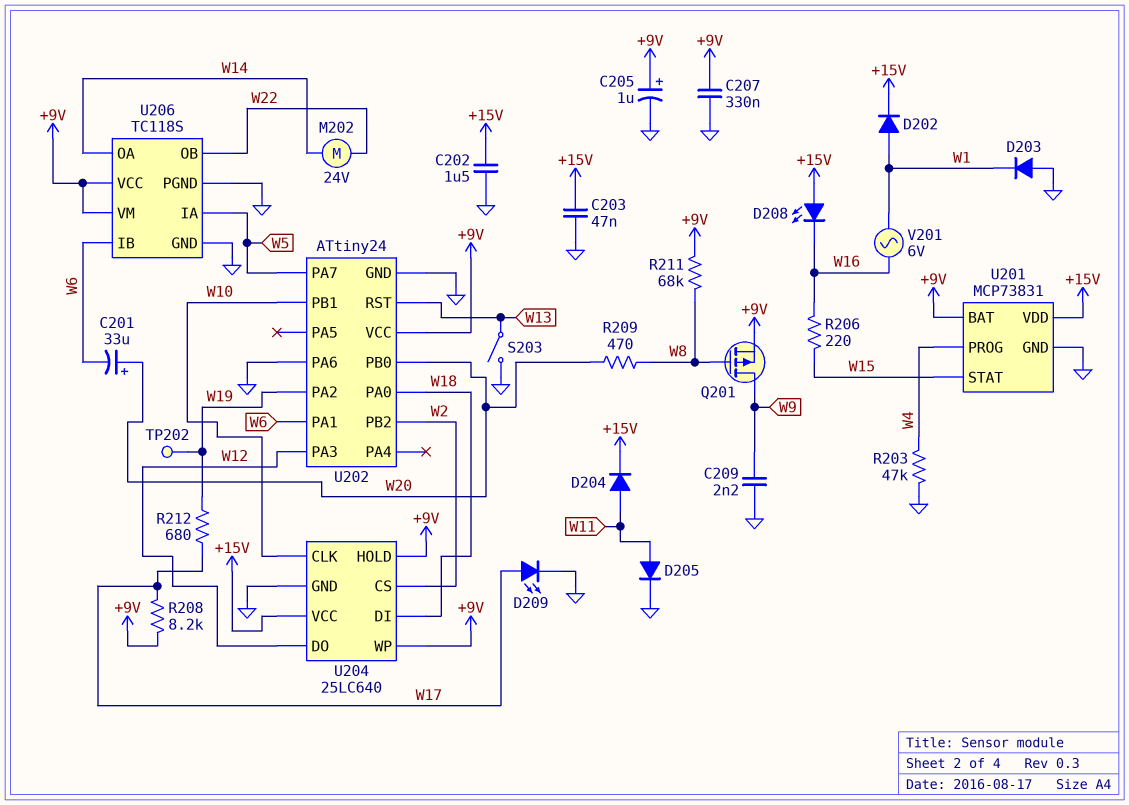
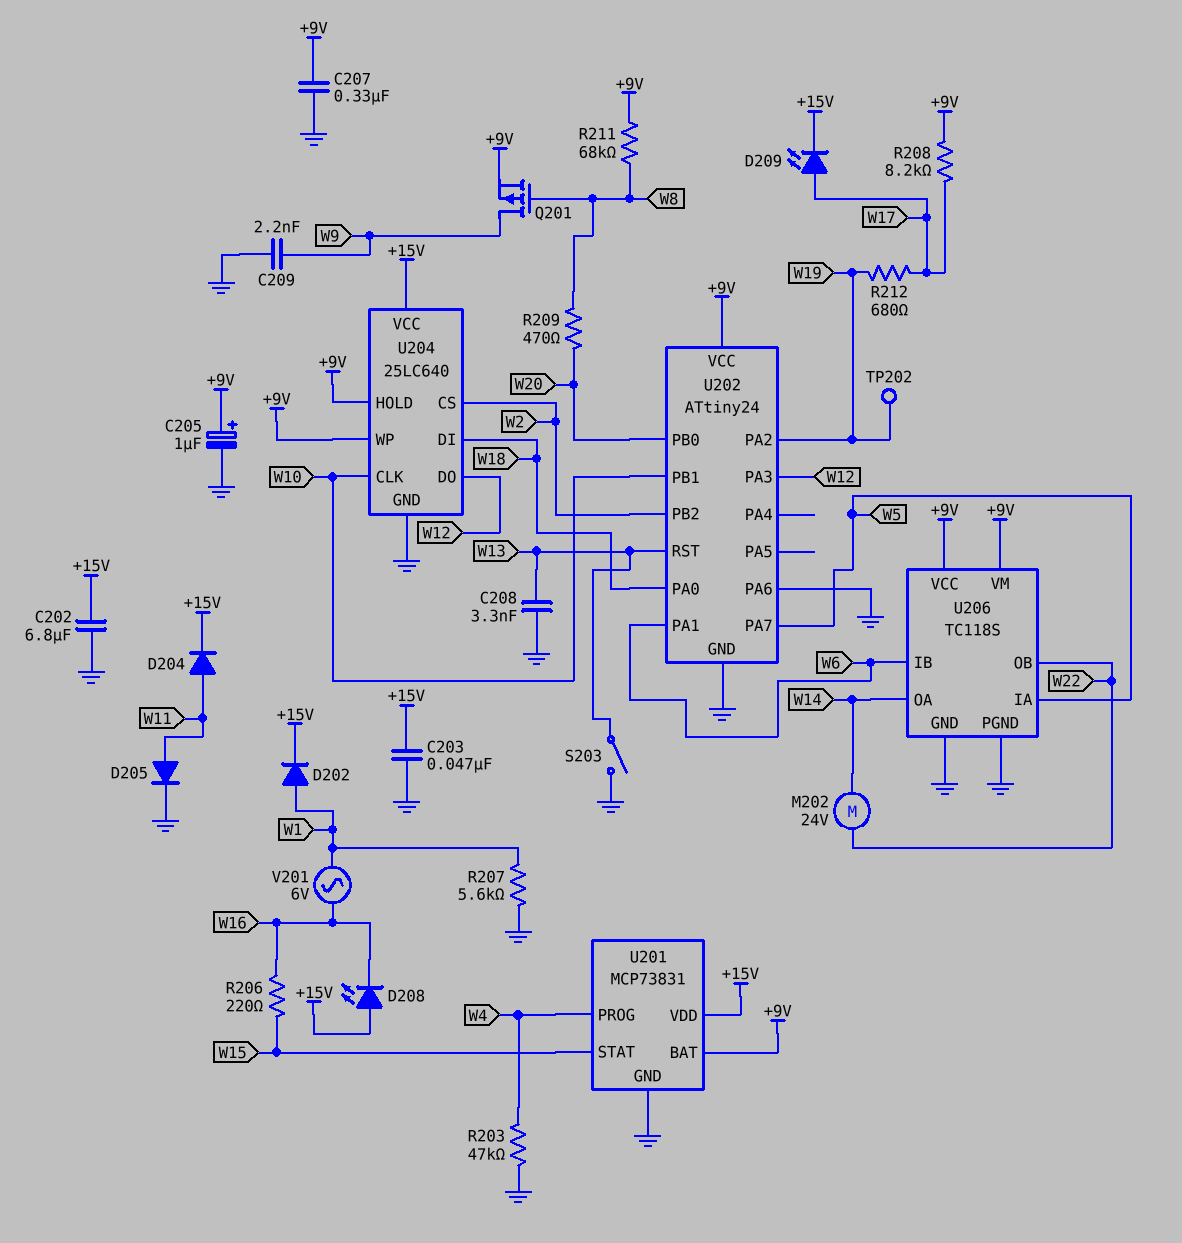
C201: 33uF (plus W20, minus W6) -> none
C202: 1.5uF (+15V, GND) -> 6.8uF (+15V, GND)
C208: none -> 3.3nF (GND, W13)
D203: diode (A GND, K W1) -> none
D209: LED (A W17, K GND) -> LED (A W17, K +15V)
R207: none -> 5.6k (GND, W1)

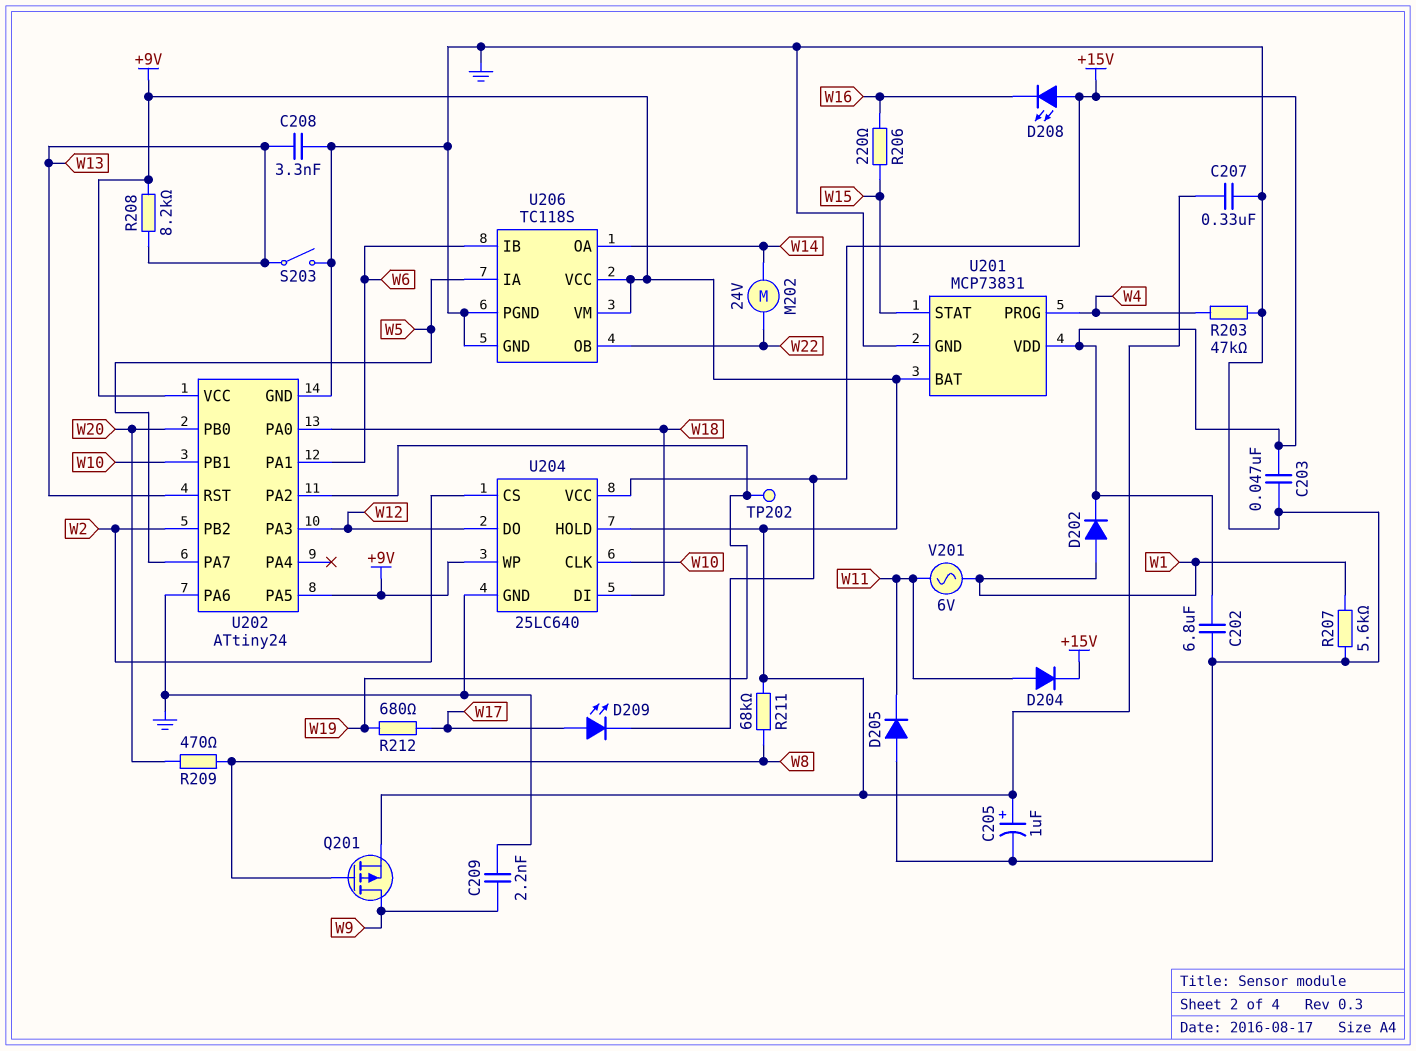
D205: diode (A W11, K GND) -> diode (A GND, K W11)
R208: 8.2k (+9V, W17) -> 8.2k (+9V, W13)
U202 pin PA5: none -> +9V
V201: AC 6V (W1, W16) -> AC 6V (W1, W11)

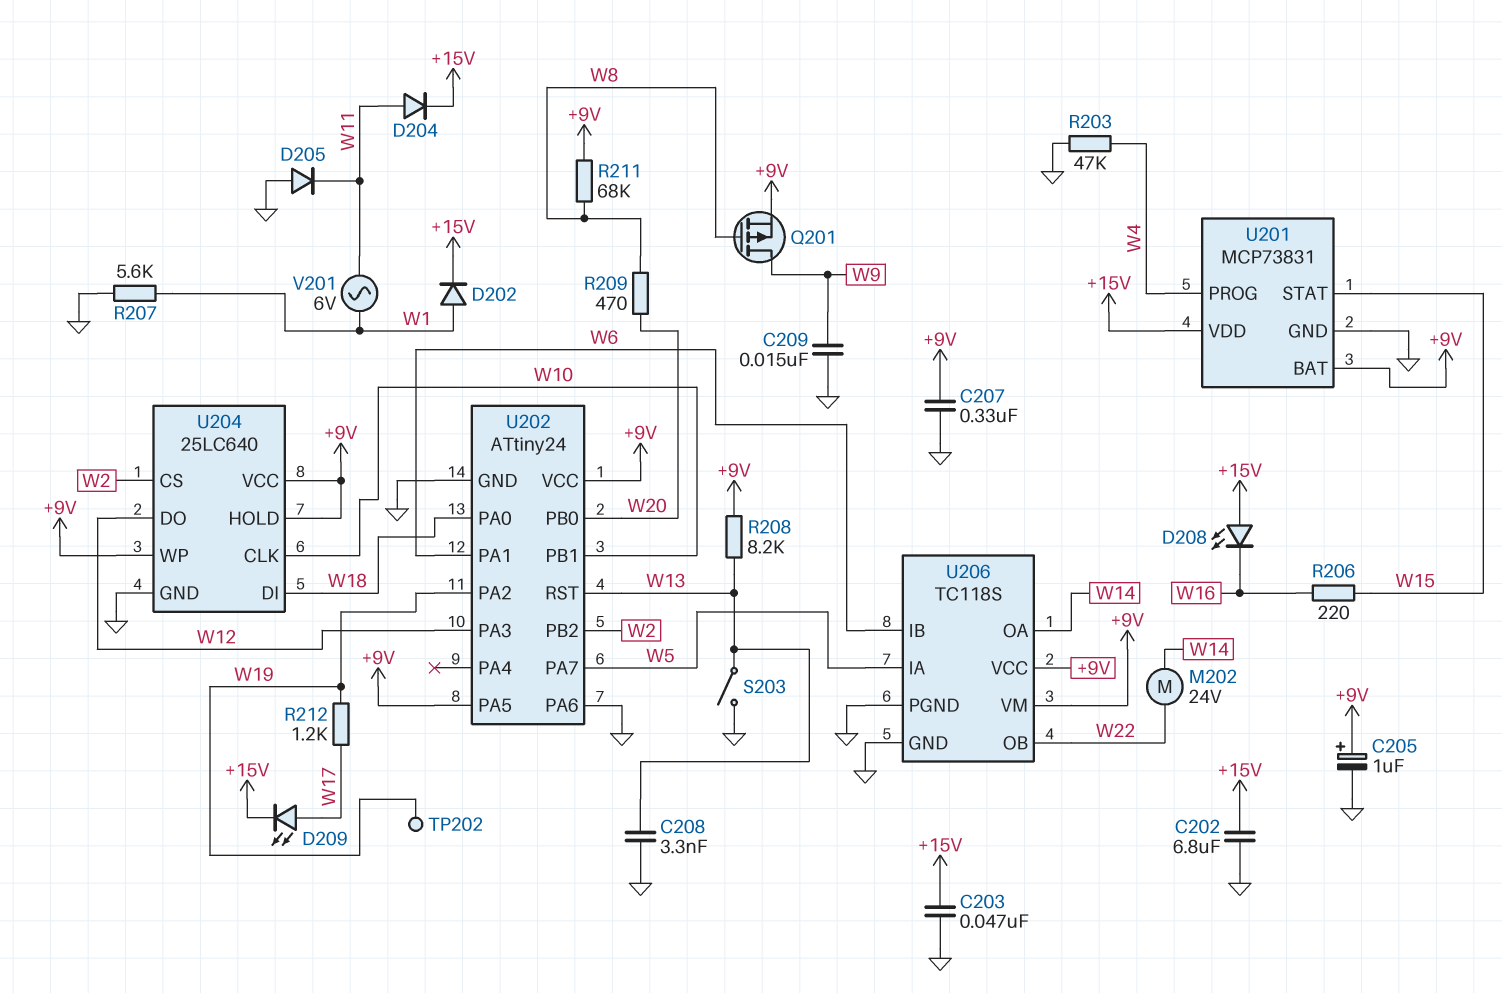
C209: 2.2nF (GND, W9) -> 15nF (GND, W9)
R212: 680 (W17, W19) -> 1.2k (W17, W19)
U204 pin VCC: +15V -> +9V

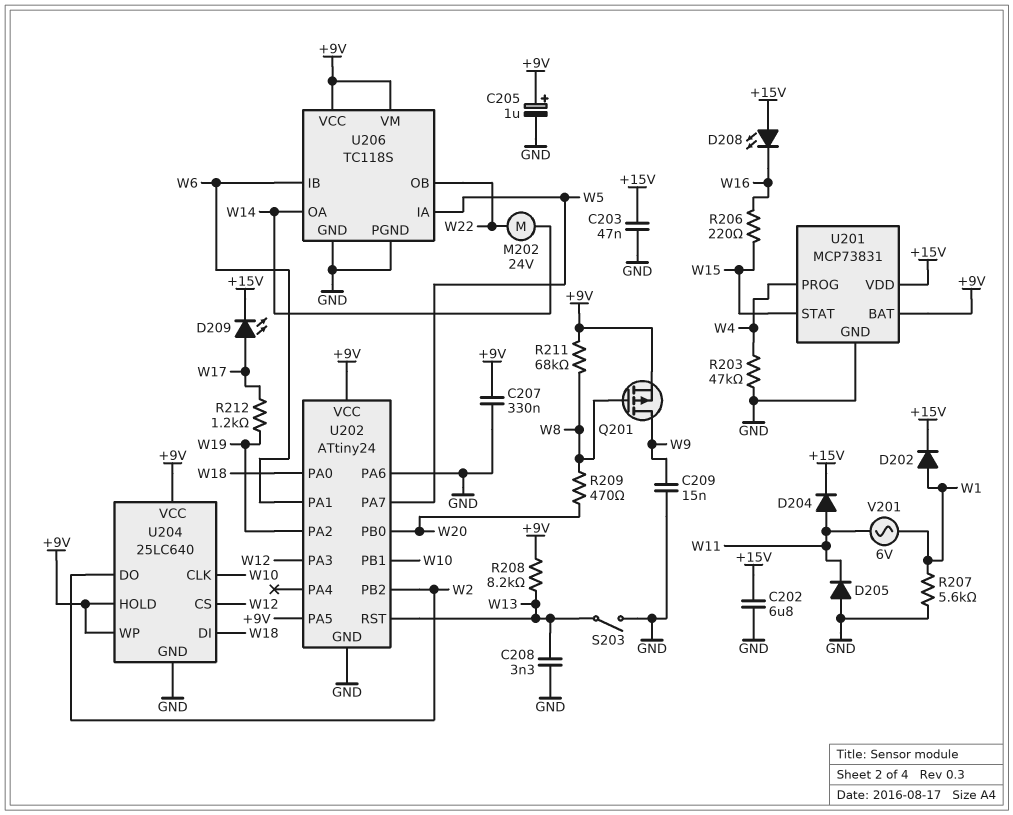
TP202: test point (W19) -> none
U204 pin CS: W2 -> W12
U204 pin DO: W12 -> W2

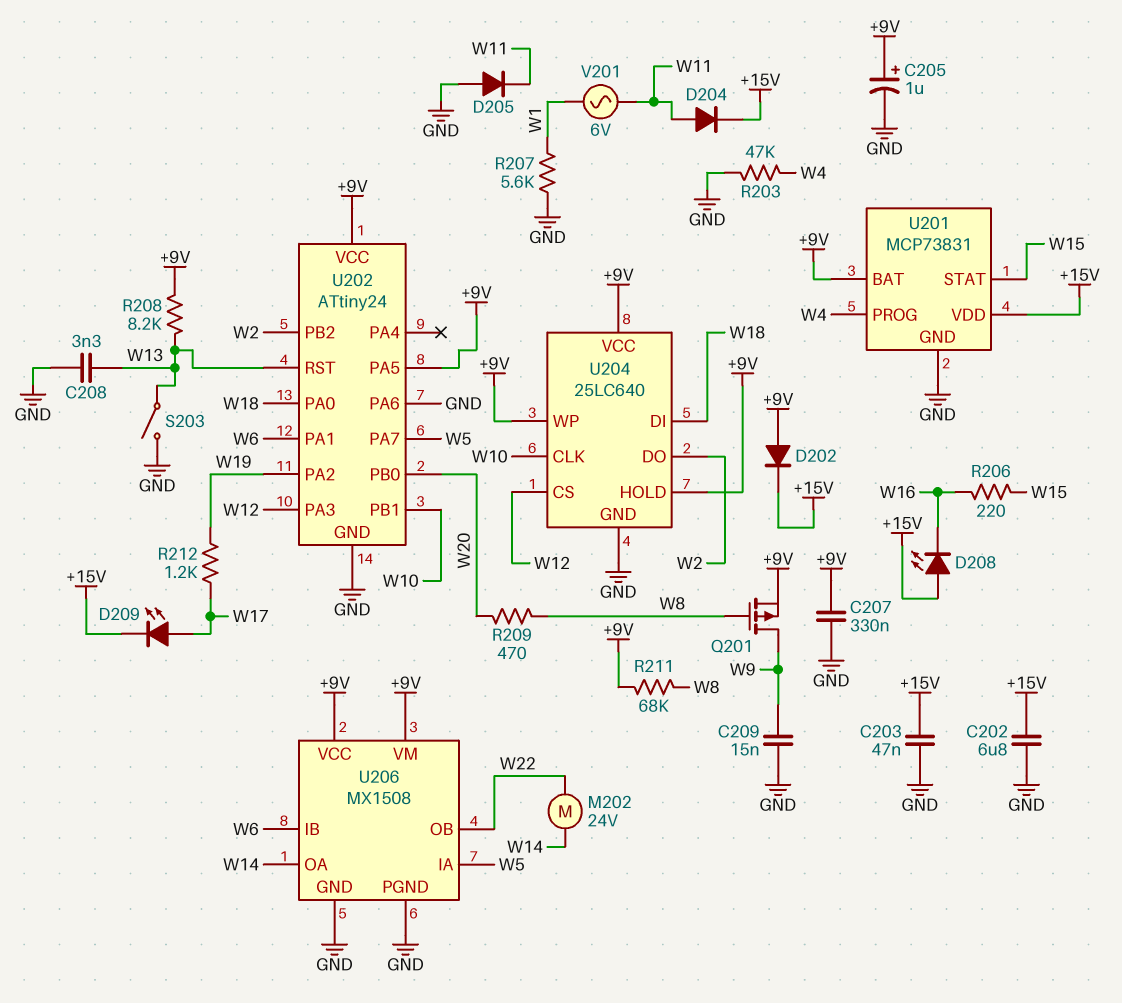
D202: diode (A W1, K +15V) -> diode (A +9V, K +15V)
U206: TC118S -> MX1508

